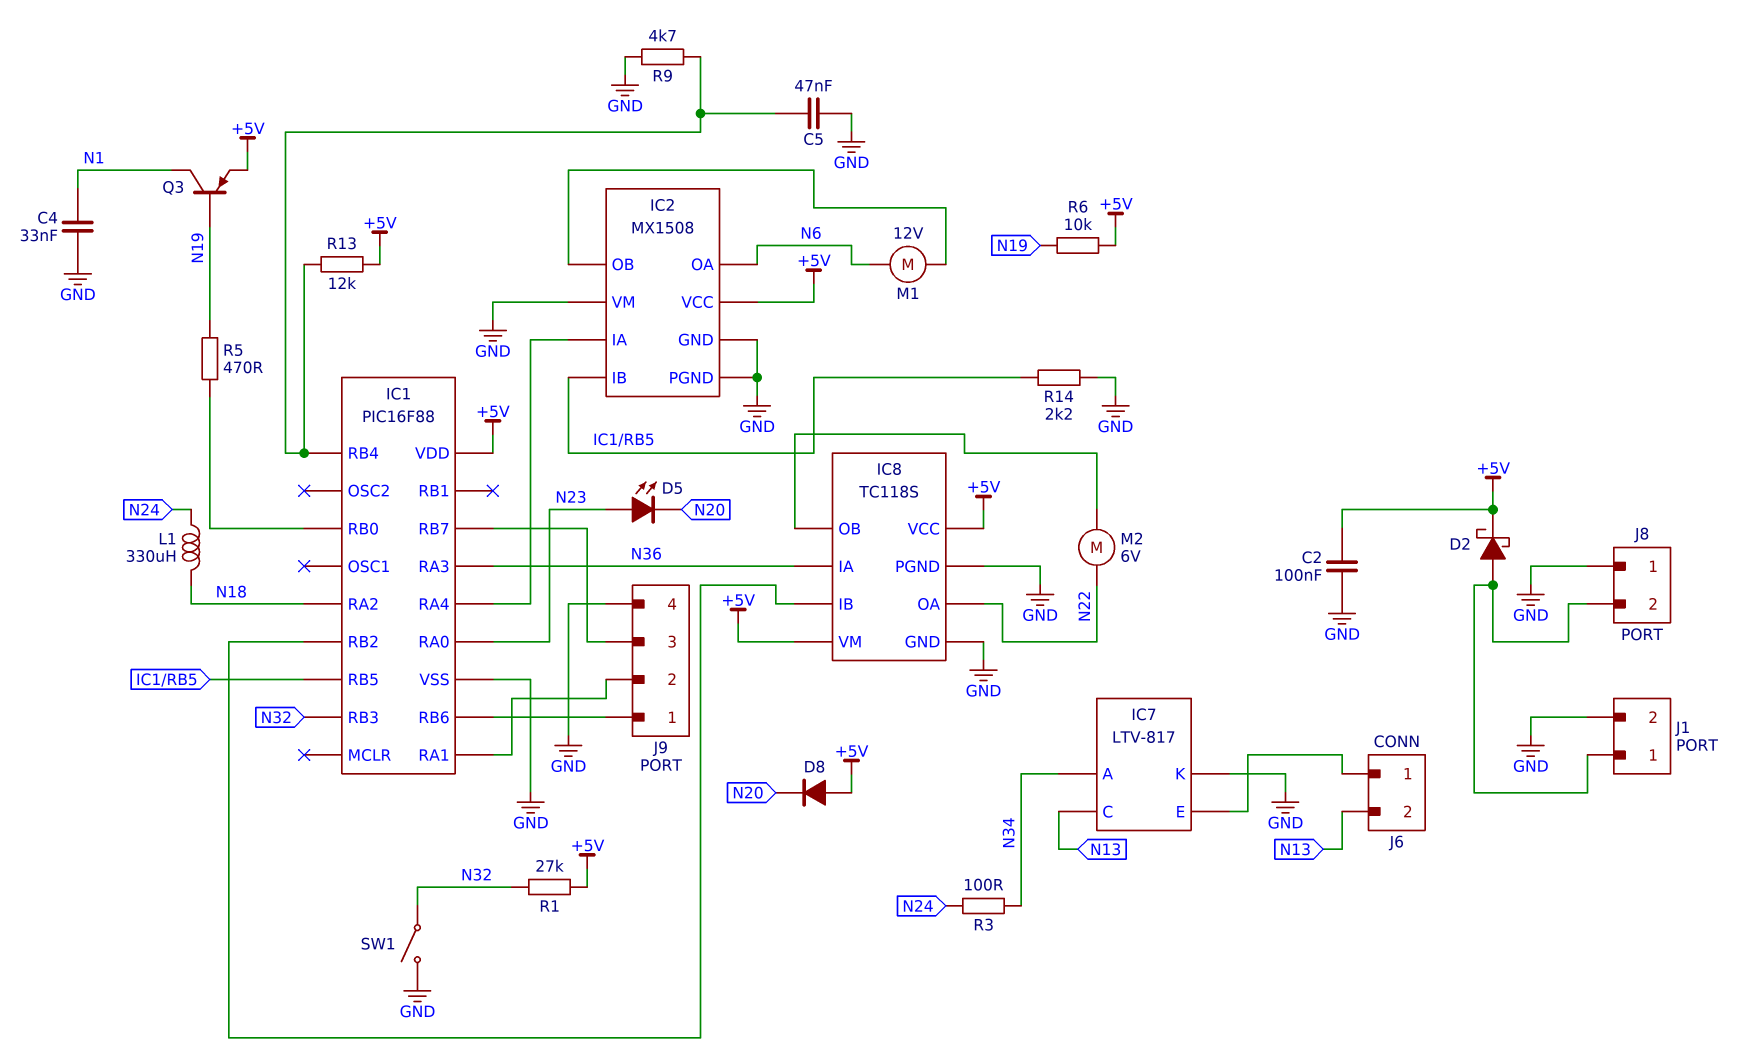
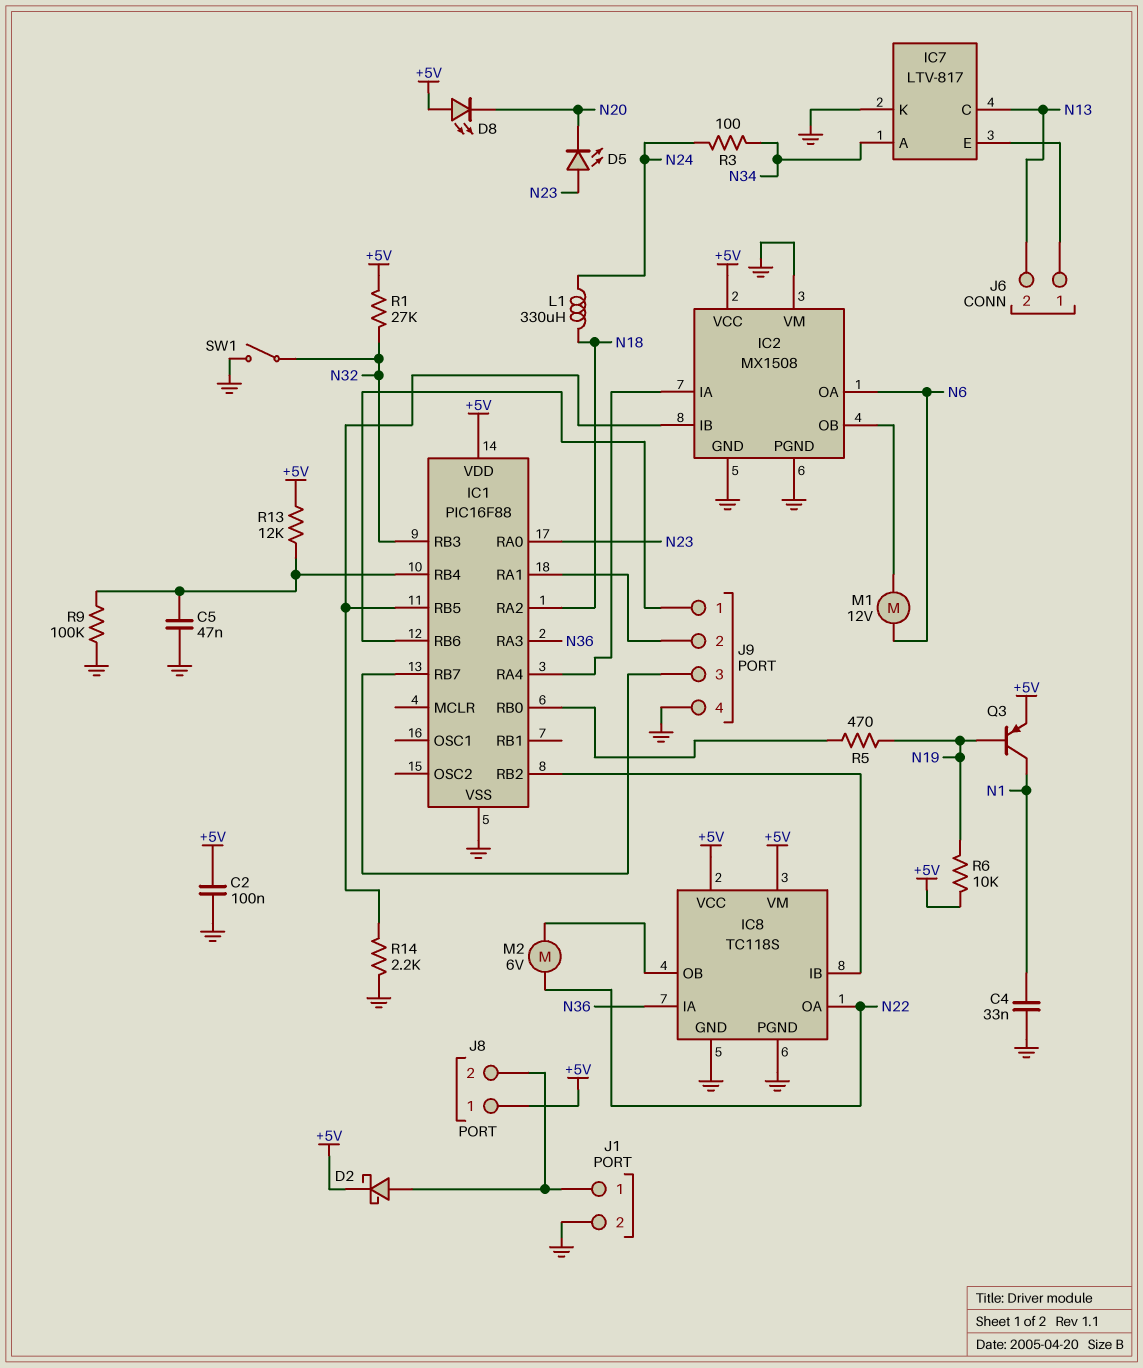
D8: diode (A +5V, K N20) -> LED (A +5V, K N20)
J8 pin 1: GND -> +5V
R9: 4.7k (GND, IC1/RB4) -> 100k (GND, IC1/RB4)

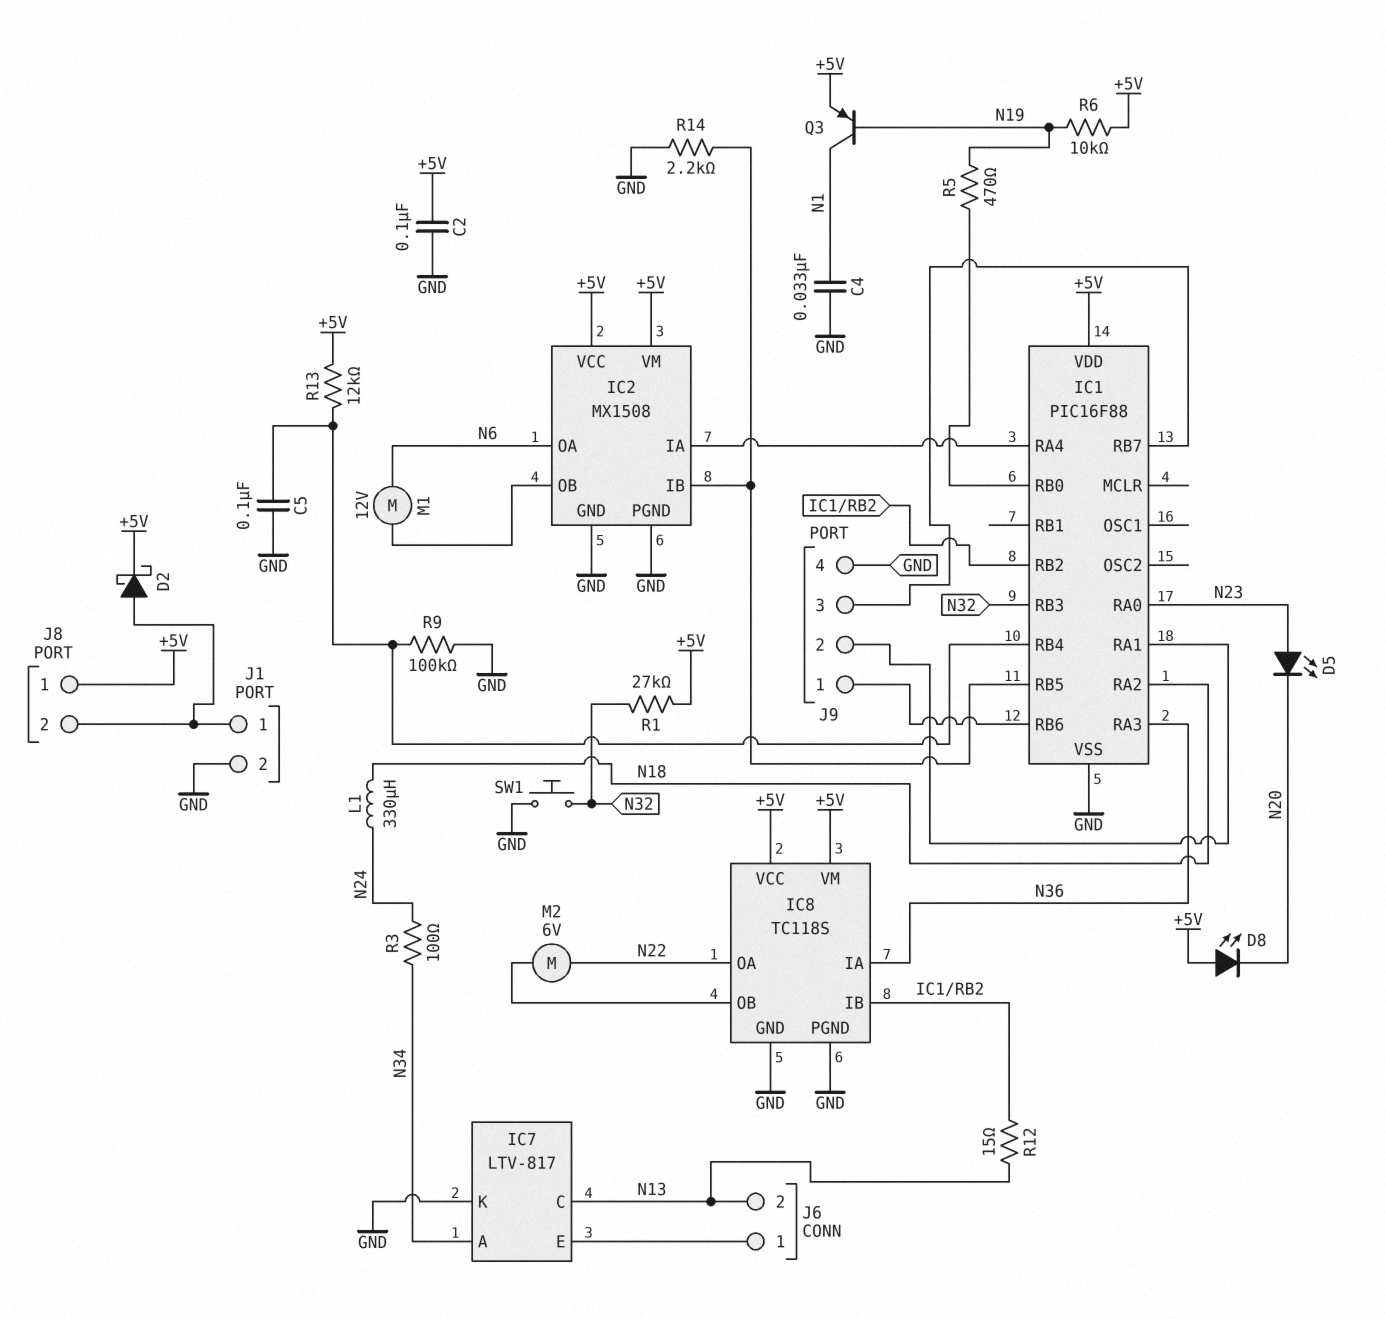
C5: 47nF (GND, IC1/RB4) -> 100nF (GND, IC1/RB4)
IC2 pin VM: GND -> +5V
R12: none -> 15 (IC1/RB2, N13)
SW1: switch (GND, N32) -> button (GND, N32)

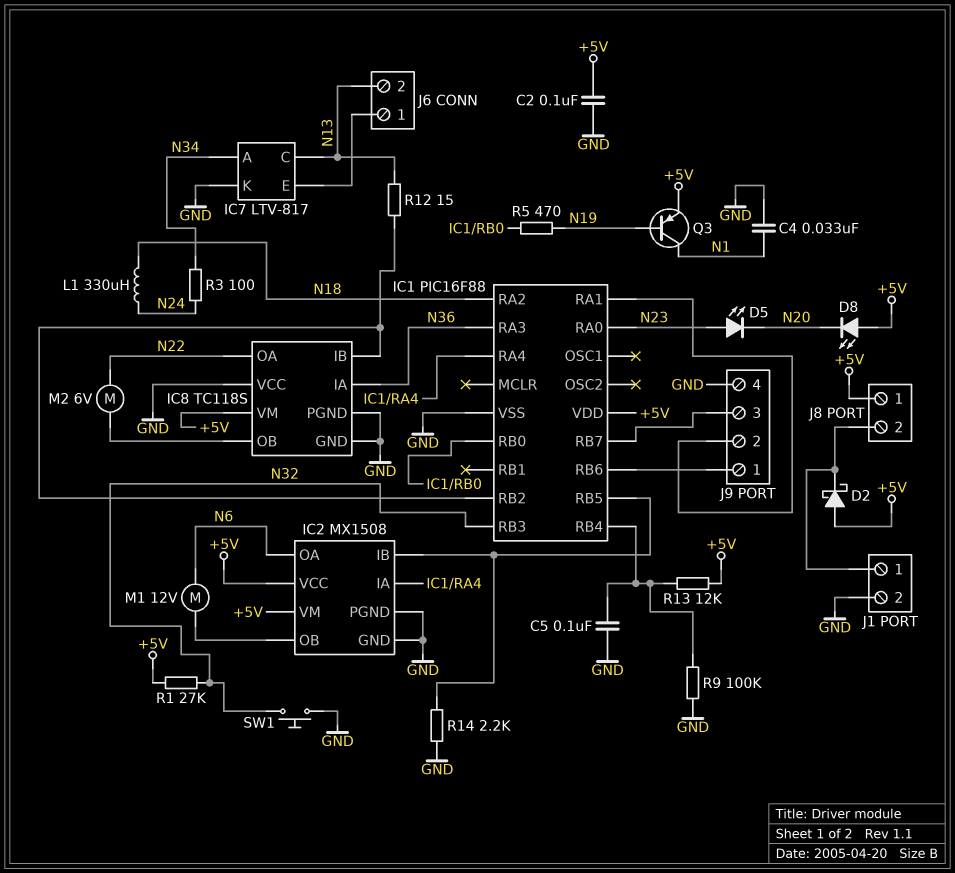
D2: schottky (A J1/1, K +5V) -> schottky (A +5V, K J1/1)
IC8 pin VCC: +5V -> GND
R6: 10k (+5V, N19) -> none

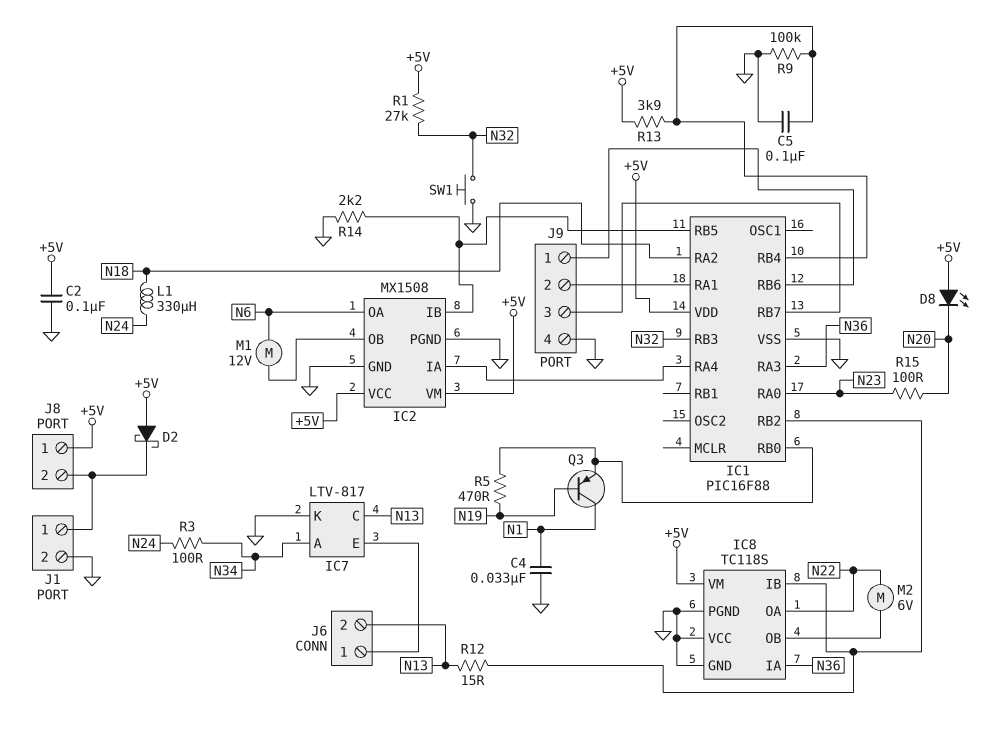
D5: LED (A N23, K N20) -> none
Q3: PNP (B N19, C N1, E +5V) -> PNP (B N19, C N1, E IC1/RB0)
R13: 12k (+5V, IC1/RB4) -> 3.9k (+5V, IC1/RB4)
R15: none -> 100 (N20, N23)

